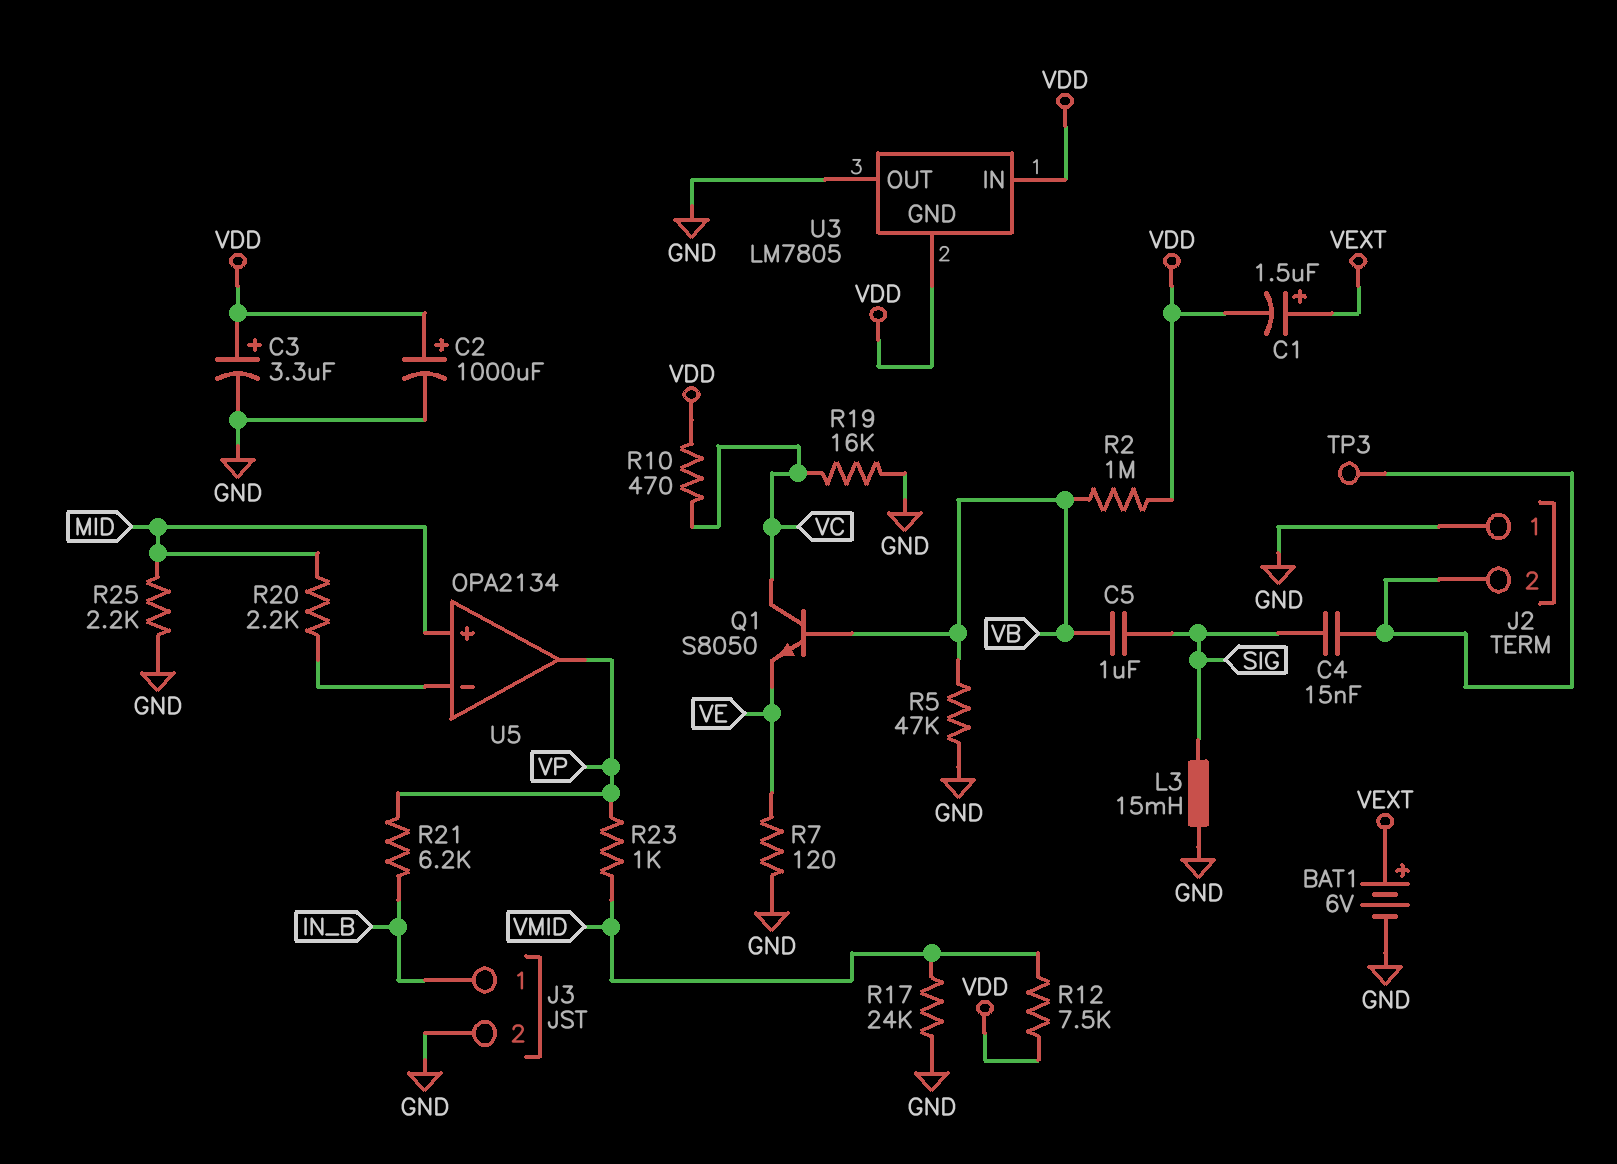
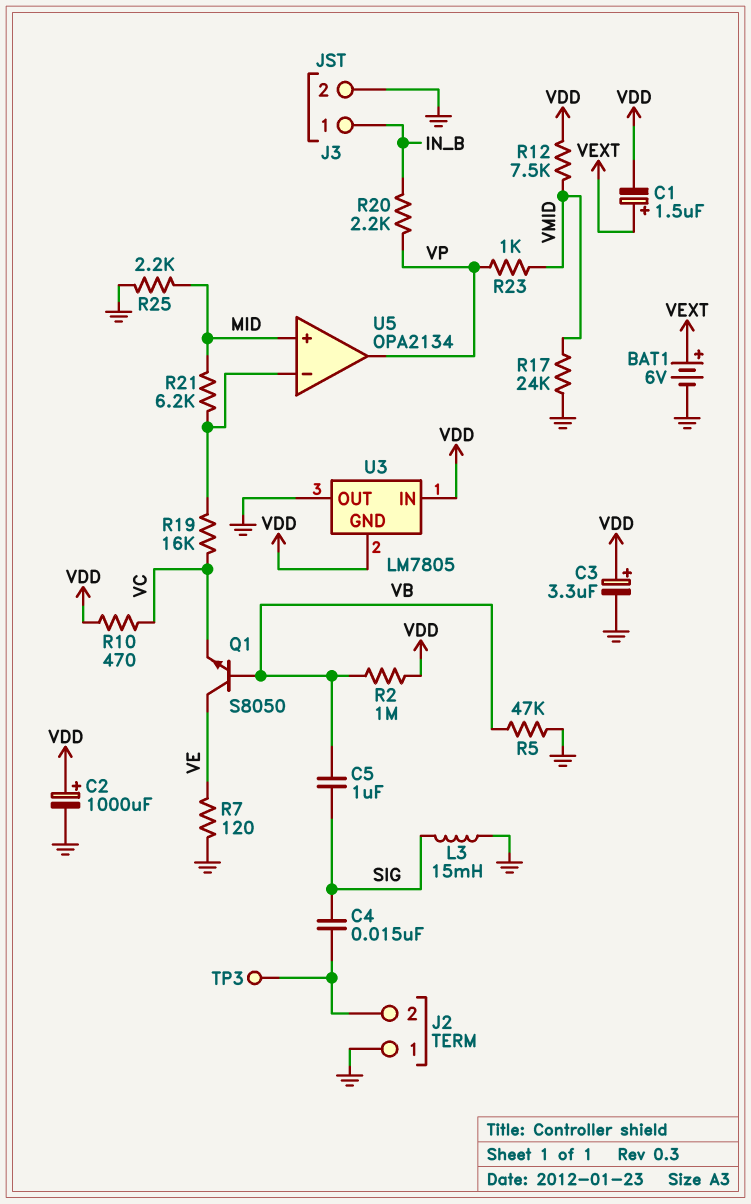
Q1: NPN S8050 (B VB, C VC, E VE) -> NPN S8050 (B VB, C VE, E VC)
R19: 16k (GND, VC) -> 16k (U5/in-, VC)
R20: 2.2k (MID, U5/in-) -> 2.2k (IN_B, VP)
R21: 6.2k (IN_B, VP) -> 6.2k (MID, U5/in-)

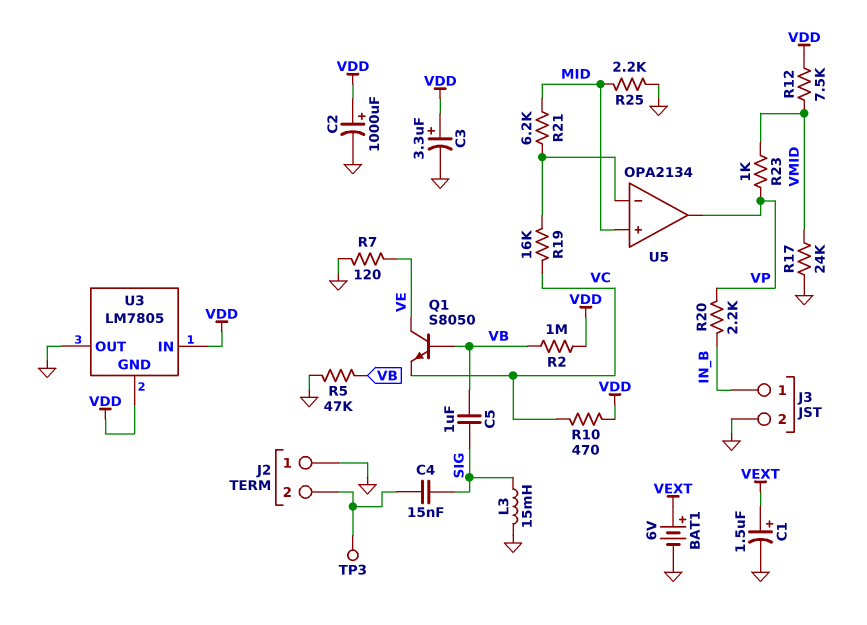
C1: 1.5uF (plus VEXT, minus VDD) -> 1.5uF (plus VEXT, minus GND)

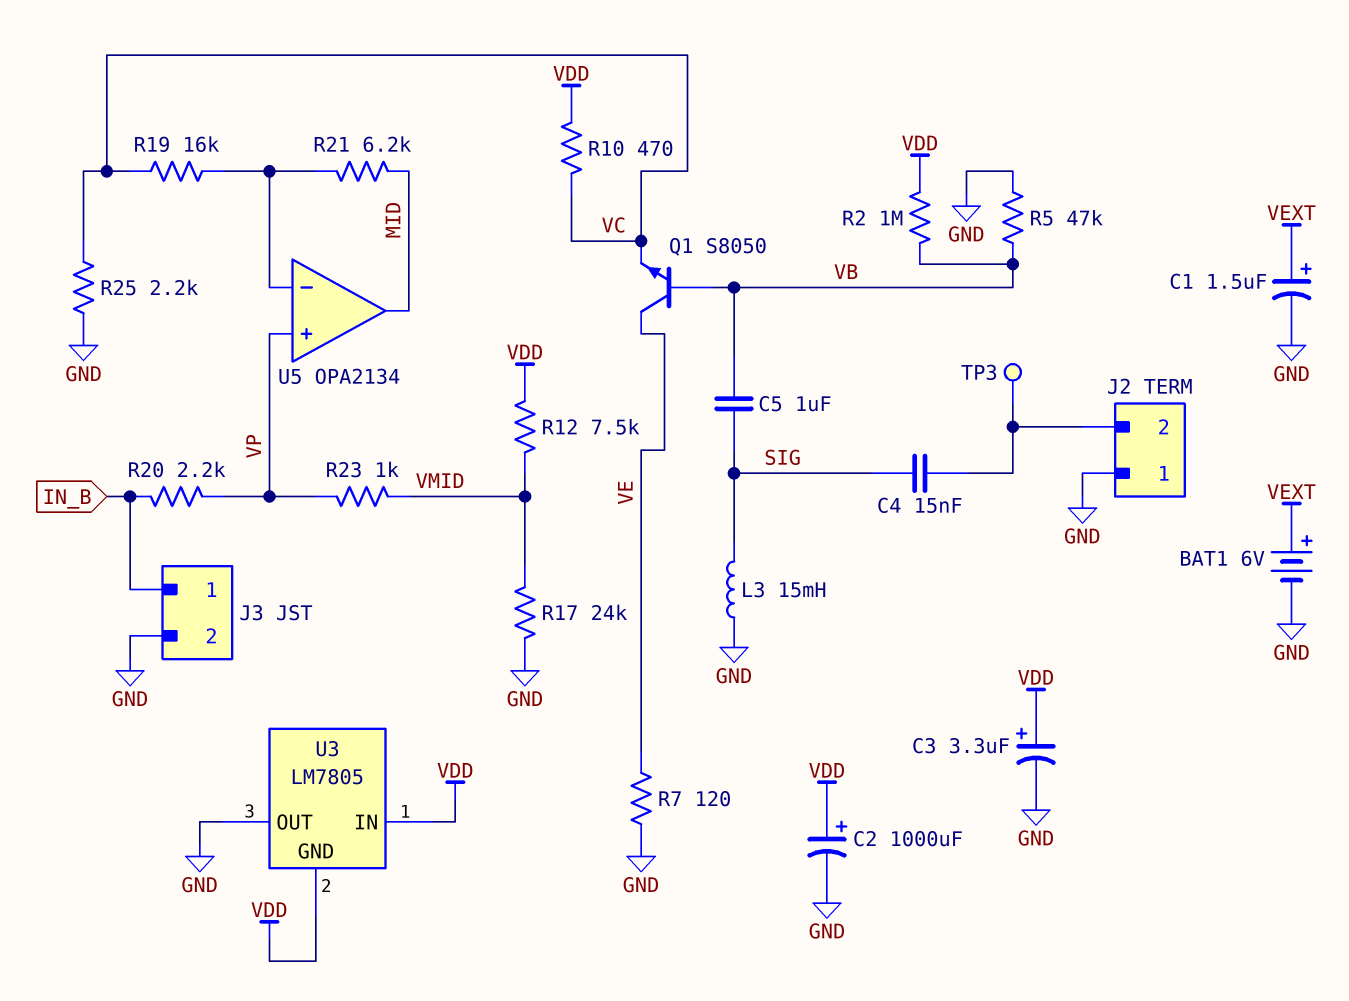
R25: 2.2k (GND, MID) -> 2.2k (GND, VC)
U5 pin in+: MID -> VP
U5 pin out: VP -> MID

